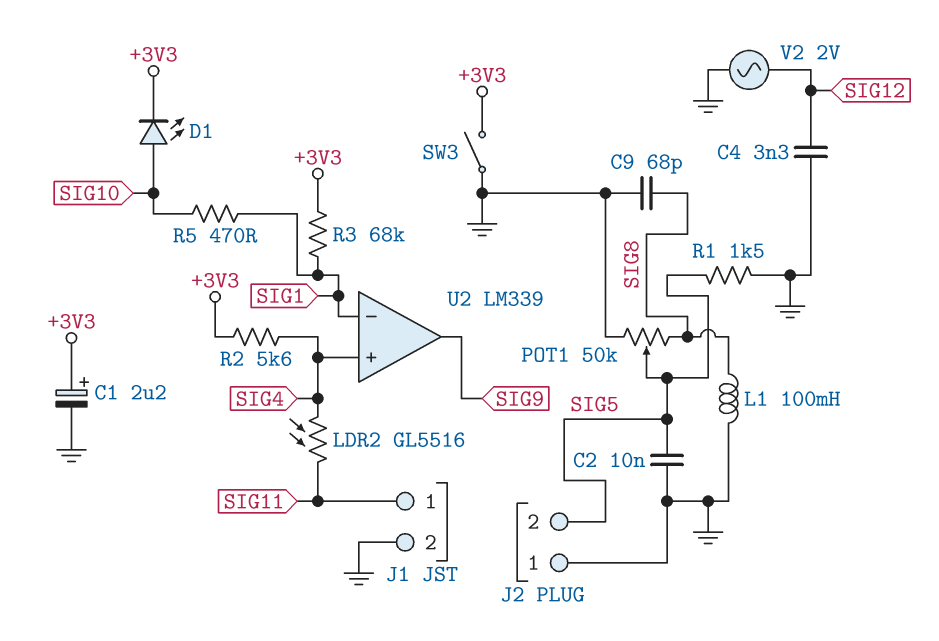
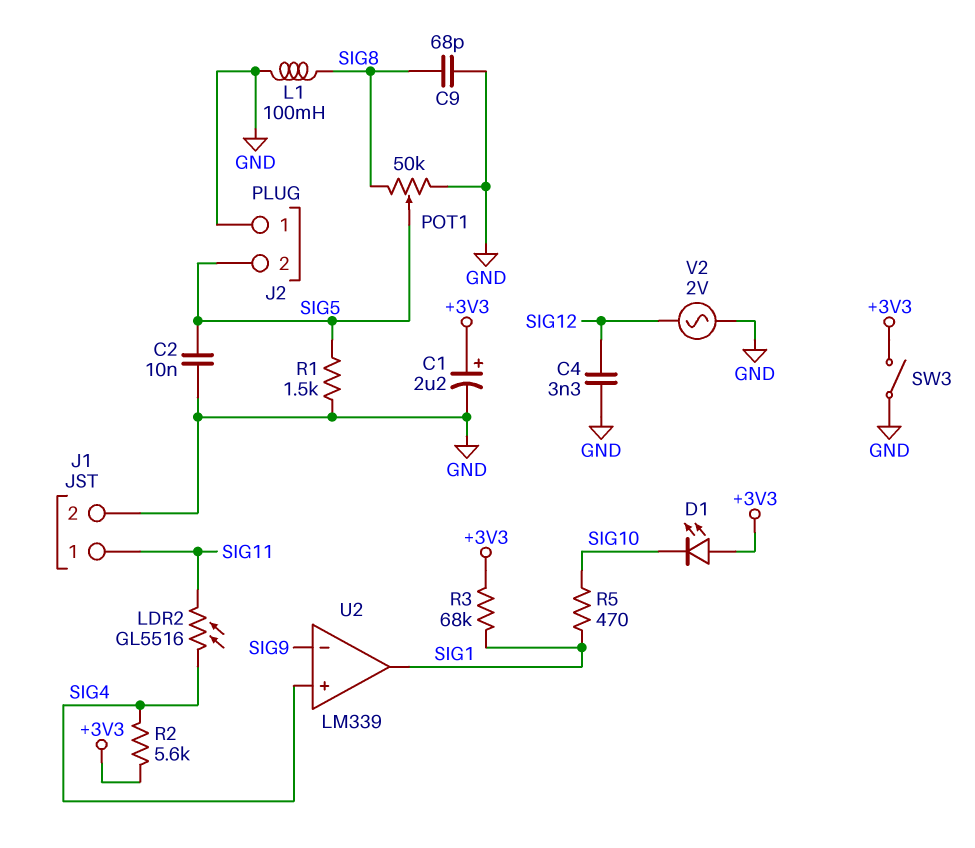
D1: LED (A SIG10, K +3V3) -> LED (A +3V3, K SIG10)
U2 pin in-: SIG1 -> SIG9
U2 pin out: SIG9 -> SIG1

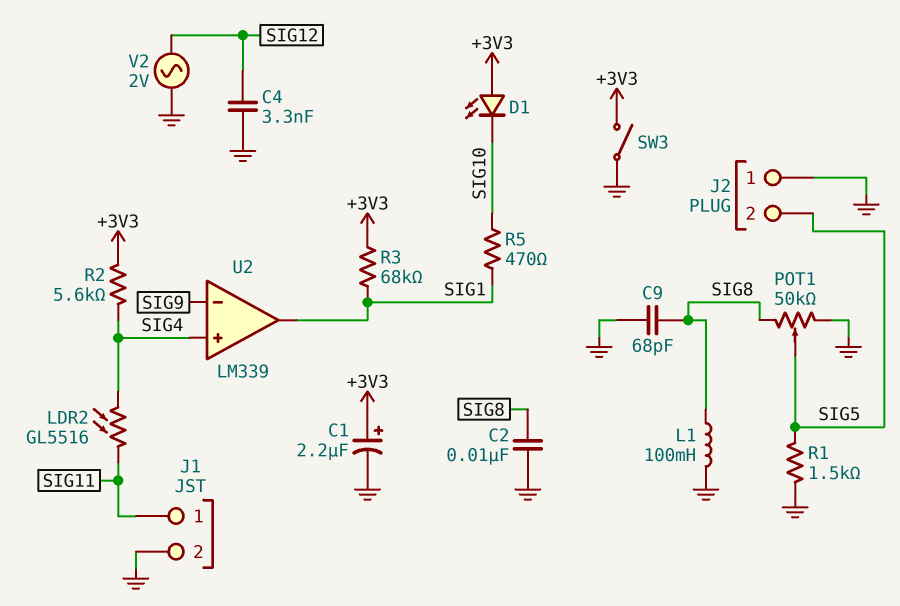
C2: 10nF (GND, SIG5) -> 10nF (GND, SIG8)

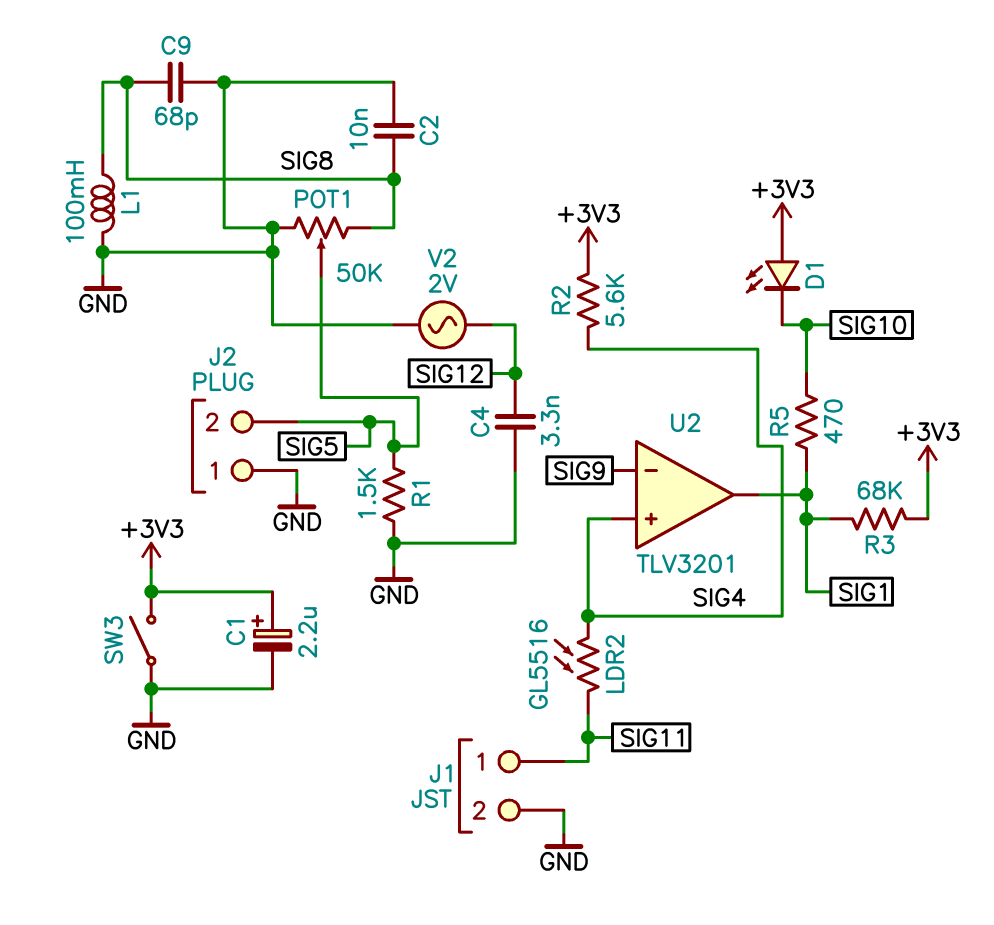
U2: LM339 -> TLV3201

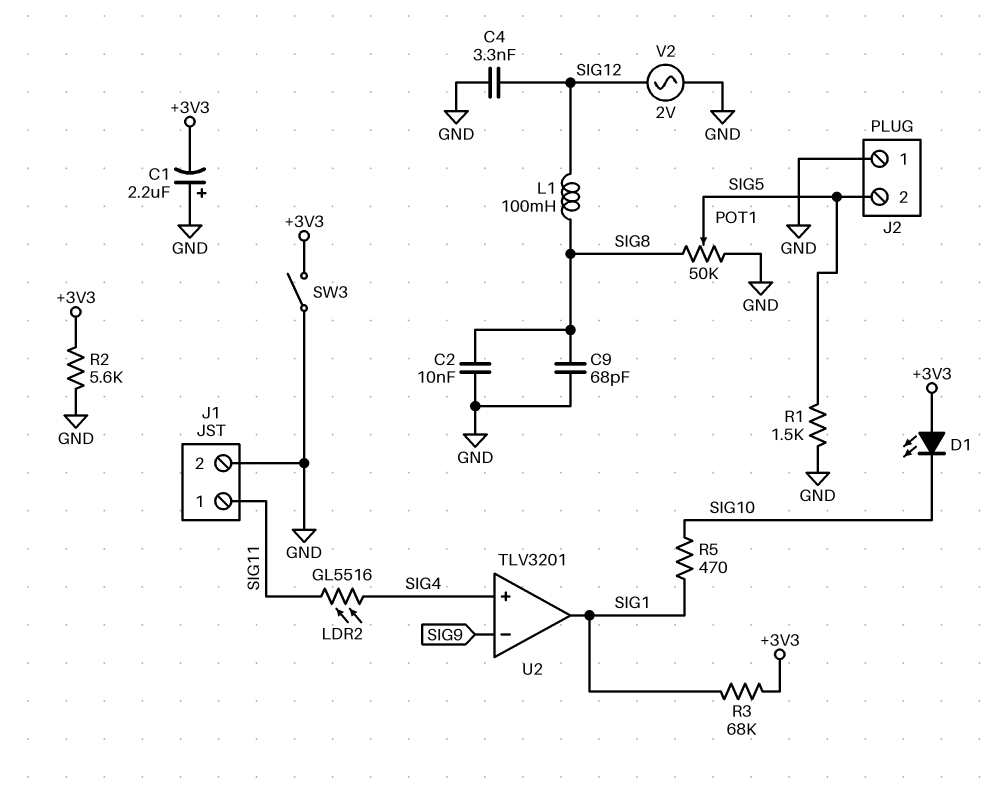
C1: 2.2uF (plus +3V3, minus GND) -> 2.2uF (plus GND, minus +3V3)
L1: 100mH (GND, SIG8) -> 100mH (SIG8, SIG12)
R2: 5.6k (+3V3, SIG4) -> 5.6k (+3V3, GND)

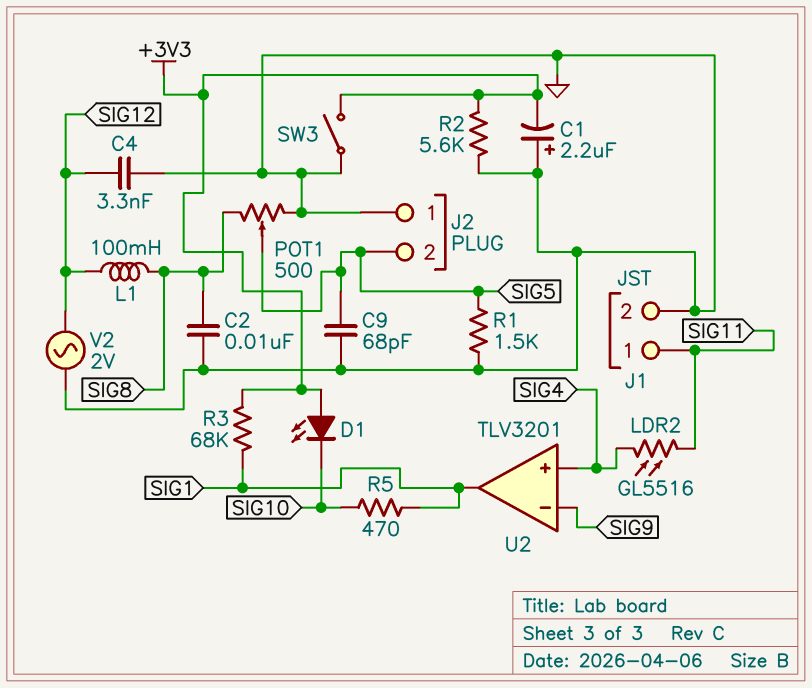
C9: 68pF (GND, SIG8) -> 68pF (GND, SIG5)
POT1: 50k (GND, SIG8, wiper SIG5) -> 500 (GND, SIG8, wiper SIG5)

